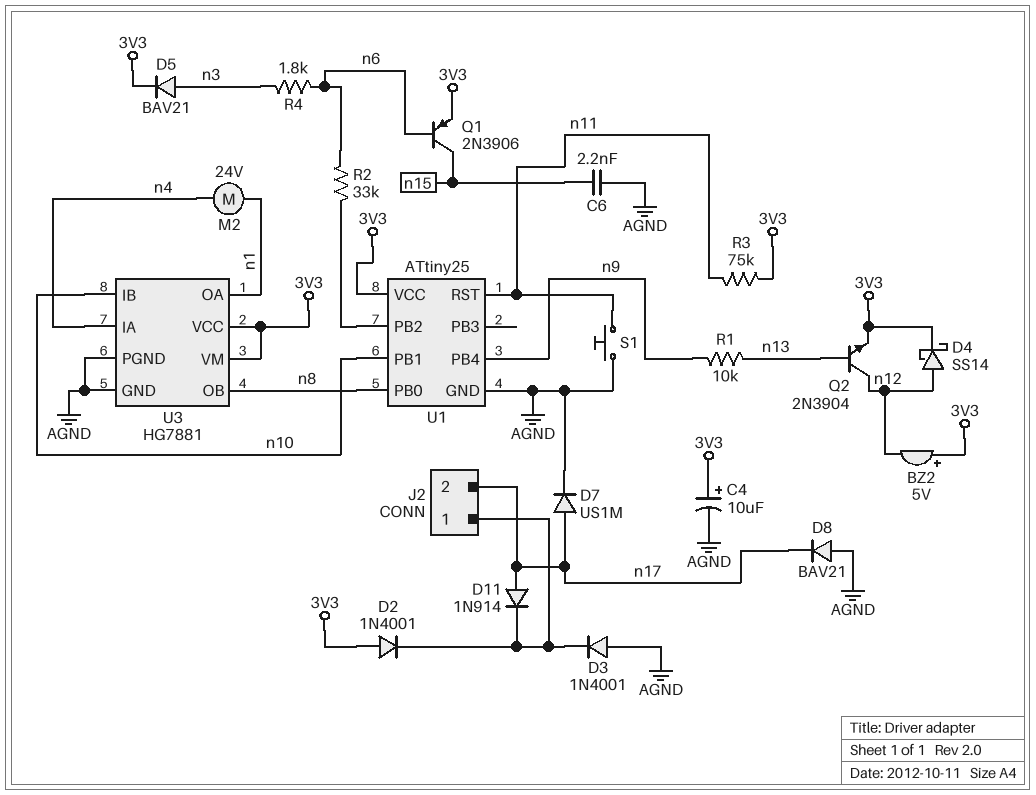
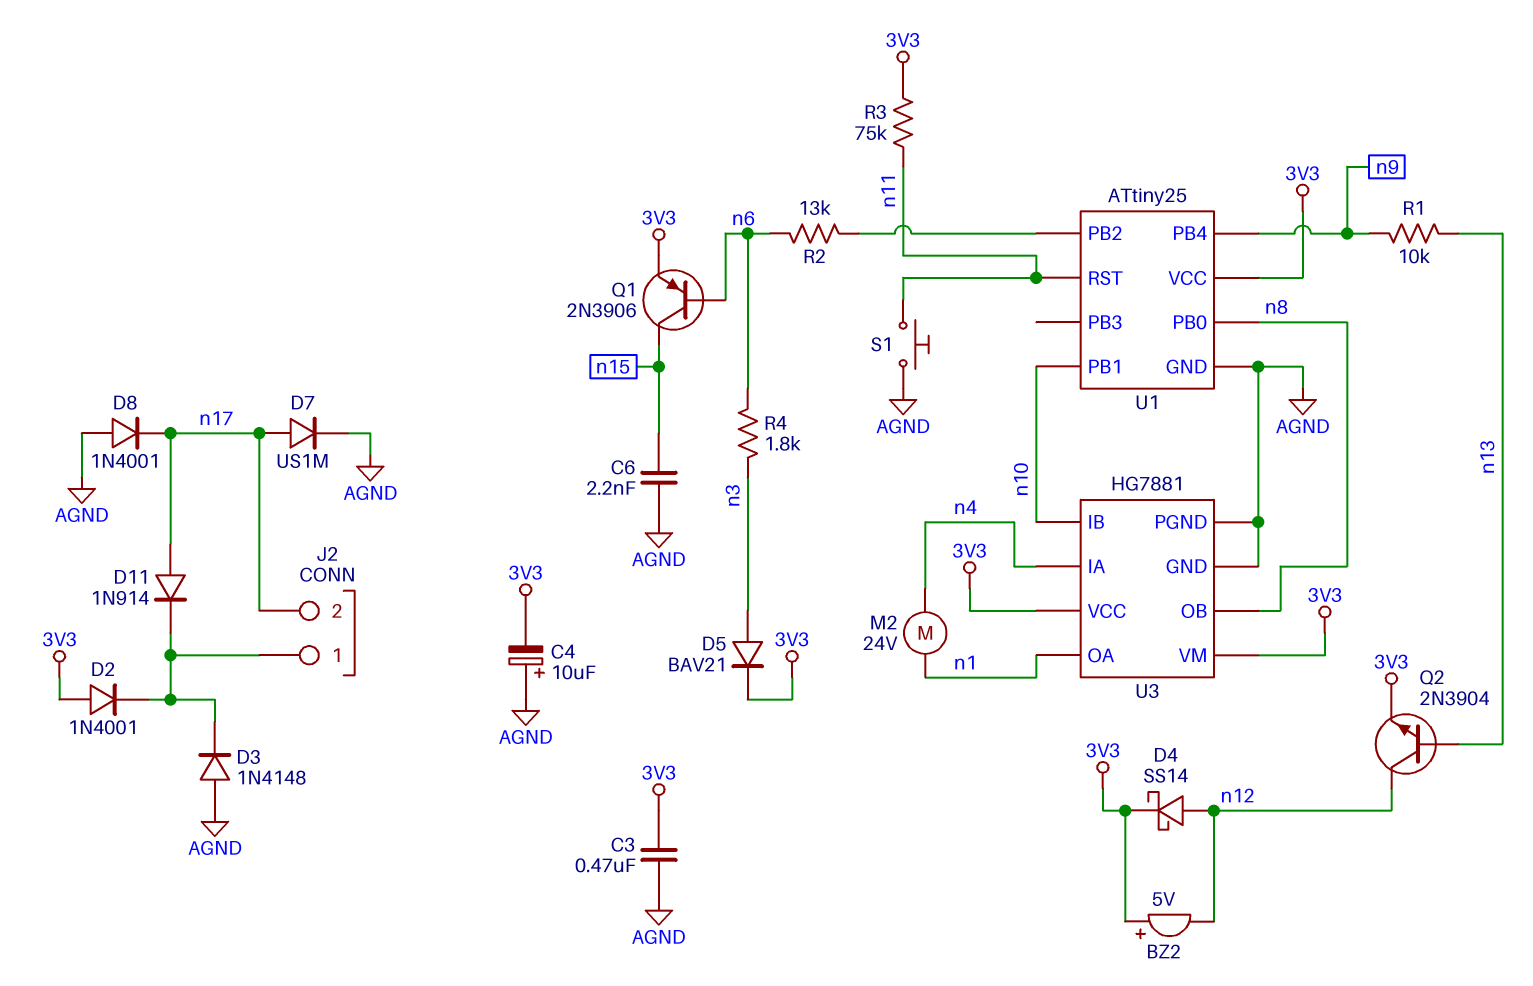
C3: none -> 470nF (3V3, AGND)
C4: 10uF (plus 3V3, minus AGND) -> 10uF (plus AGND, minus 3V3)
D3: diode 1N4001 (A AGND, K J2/1) -> diode 1N4148 (A AGND, K J2/1)
D8: diode BAV21 (A AGND, K n17) -> diode 1N4001 (A AGND, K n17)
R2: 33k (U1/PB2, n6) -> 13k (U1/PB2, n6)

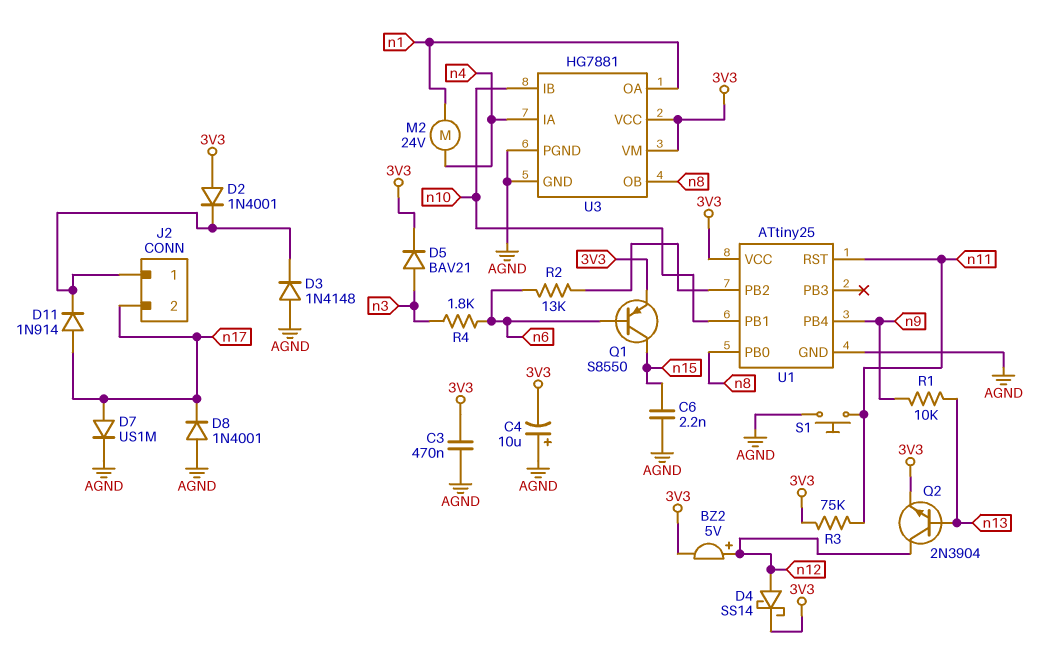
BZ2: buzzer 5V (plus 3V3, minus n12) -> buzzer 5V (plus n12, minus 3V3)
Q1: PNP 2N3906 (B n6, C n15, E 3V3) -> PNP S8550 (B n6, C n15, E 3V3)

